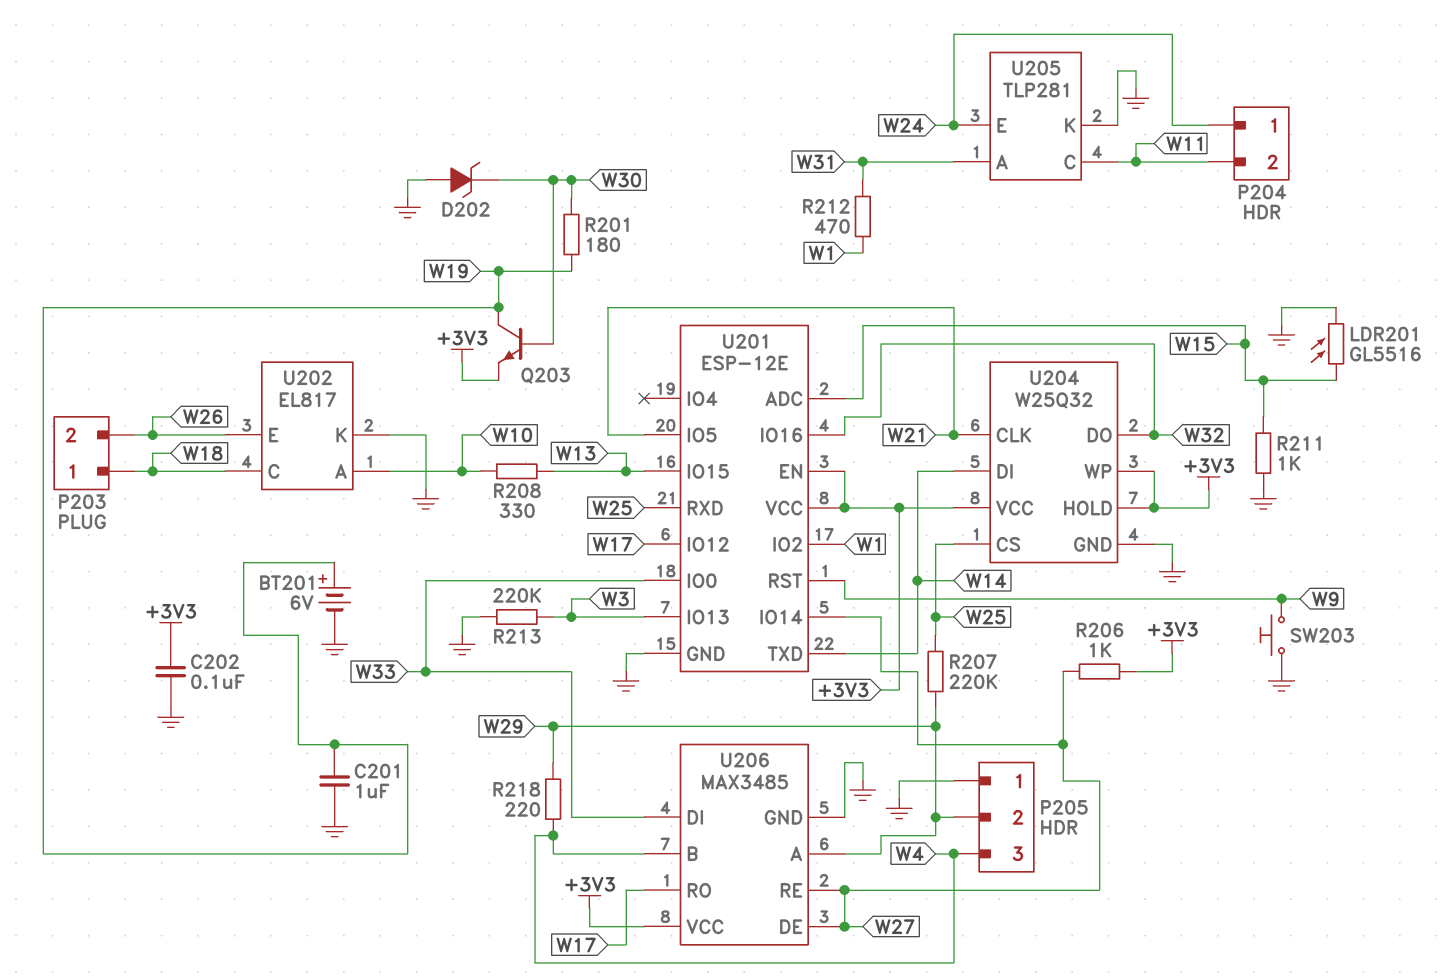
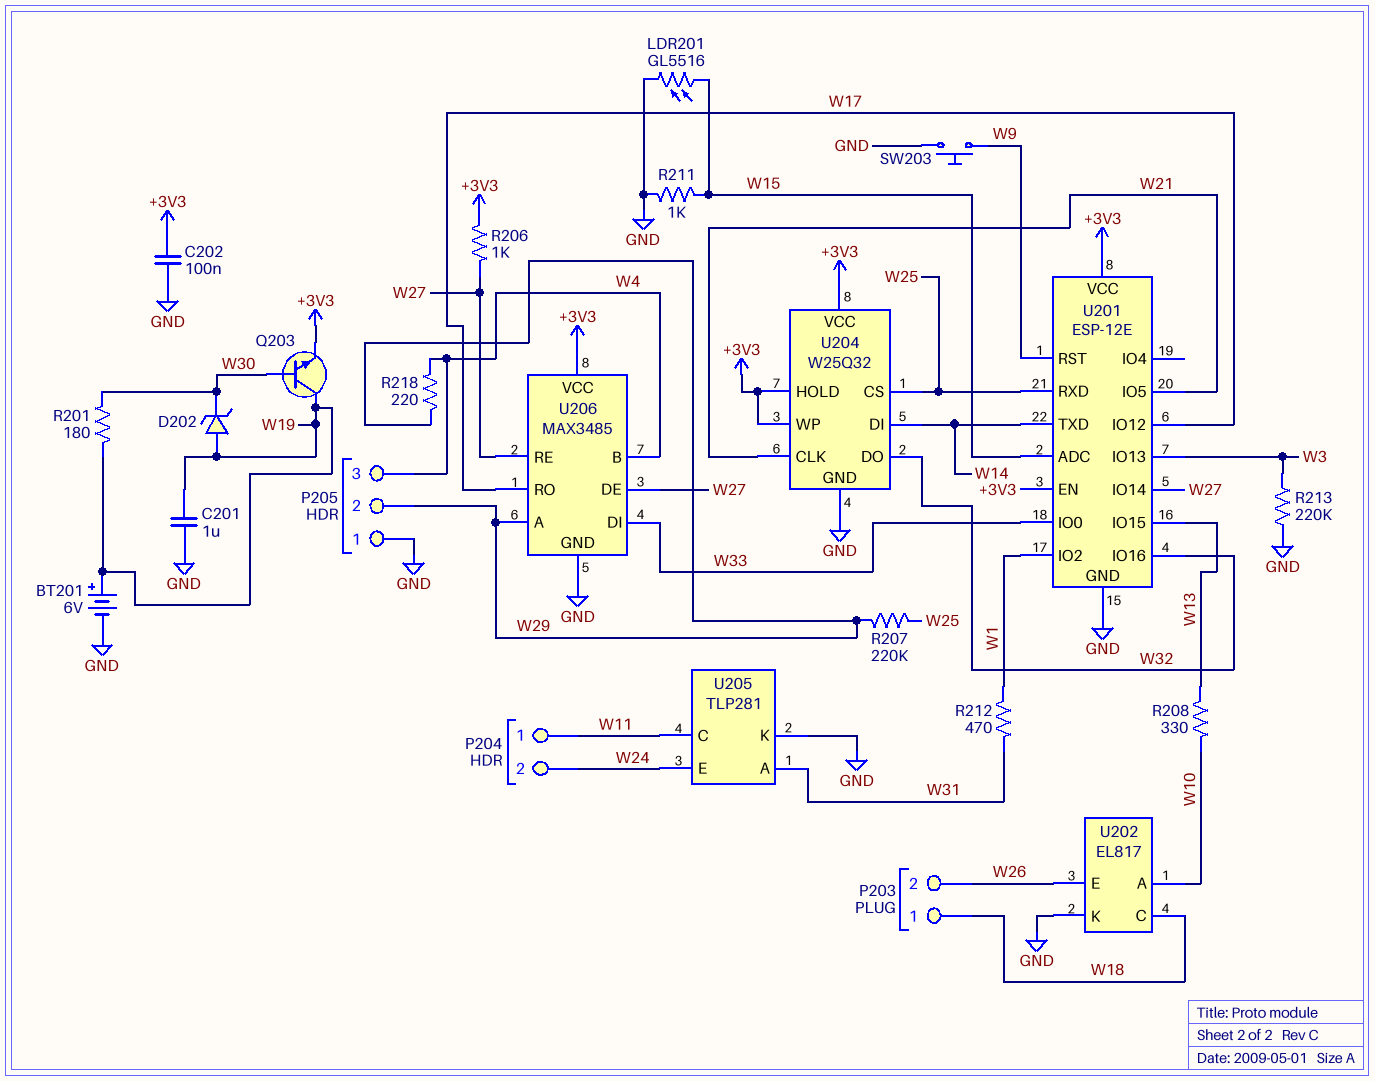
D202: zener (A GND, K W30) -> zener (A W19, K W30)
P204 pin 1: W24 -> W11
P204 pin 2: W11 -> W24

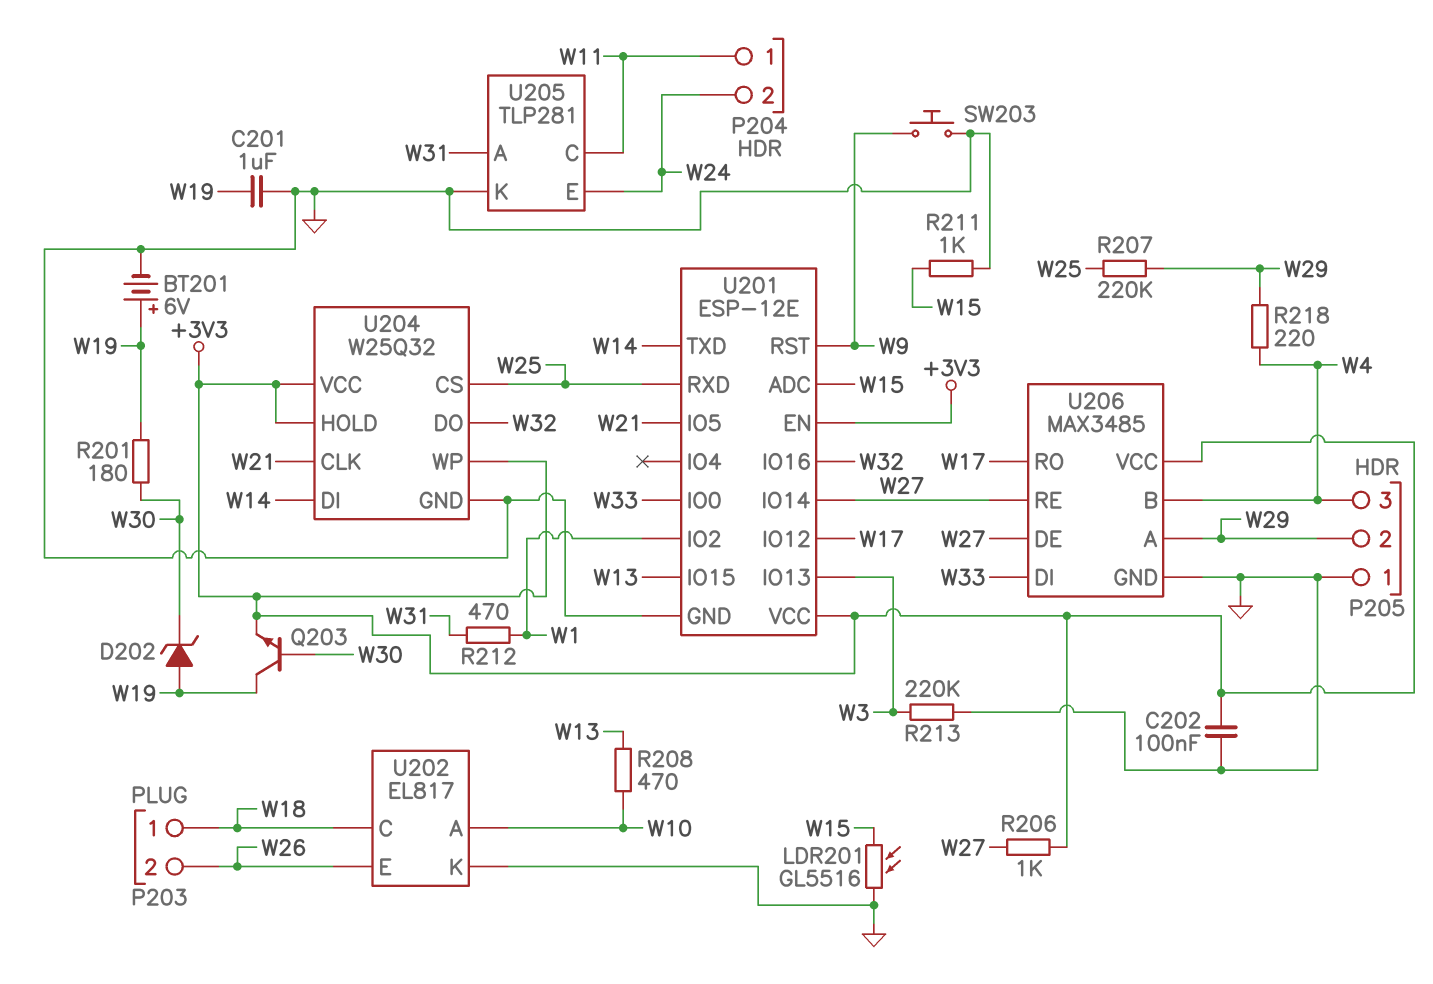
R208: 330 (W10, W13) -> 470 (W10, W13)

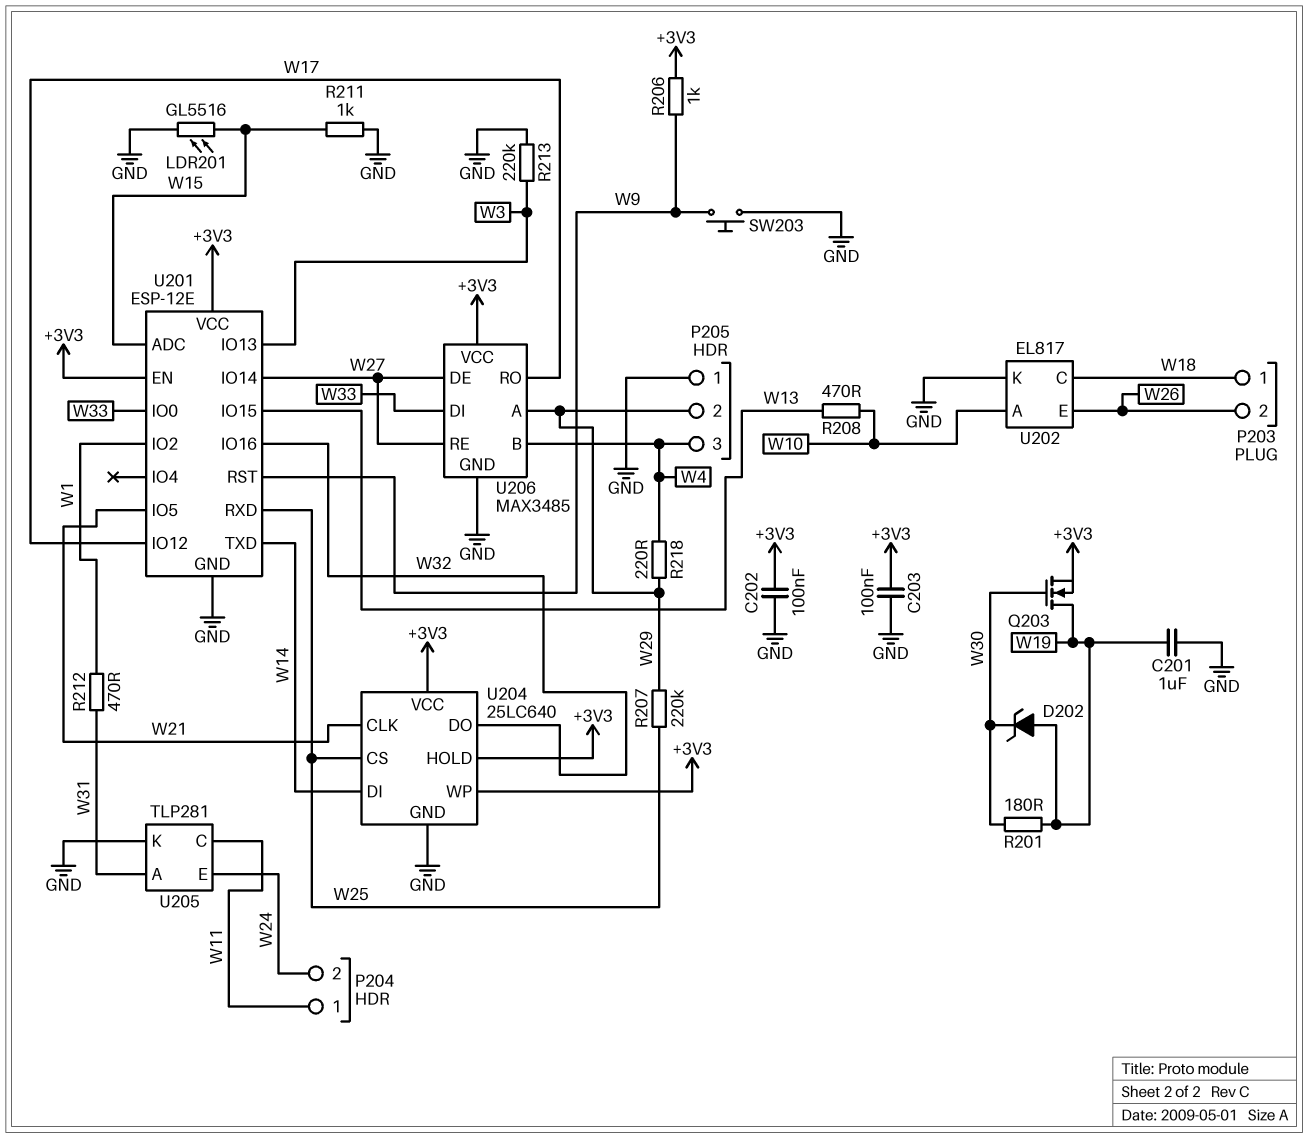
BT201: 6V (plus W19, minus GND) -> none
C203: none -> 100nF (+3V3, GND)
Q203: NPN (B W30, C W19, E +3V3) -> NMOS (G W30, D W19, S +3V3)
R206: 1k (+3V3, W27) -> 1k (+3V3, W9)
U204: W25Q32 -> 25LC640

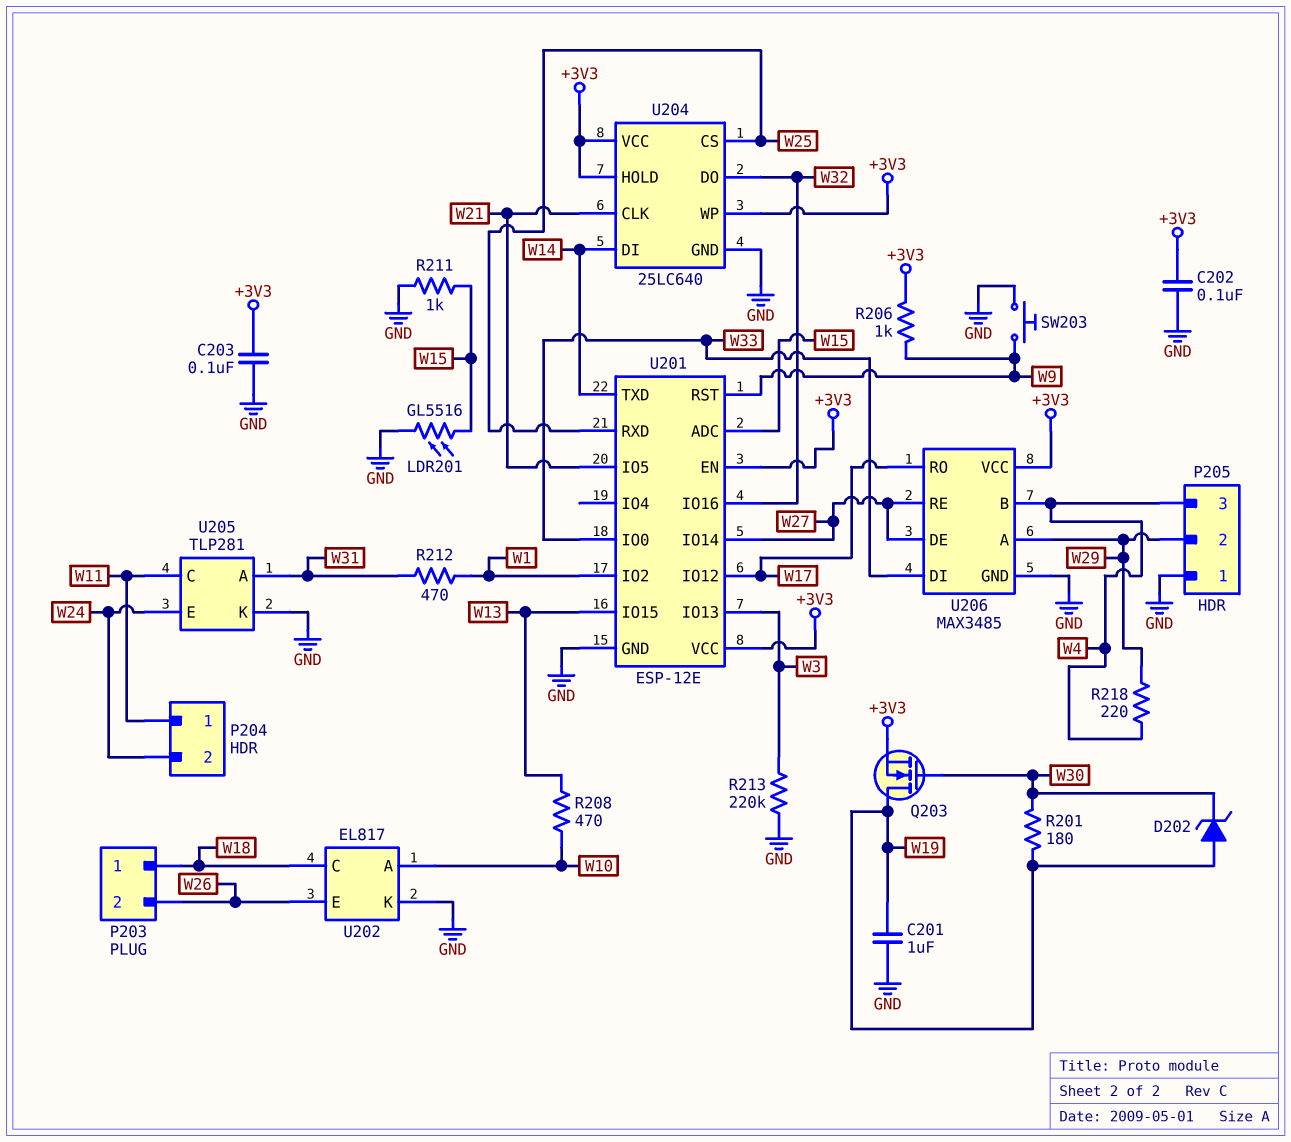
R207: 220k (W25, W29) -> none

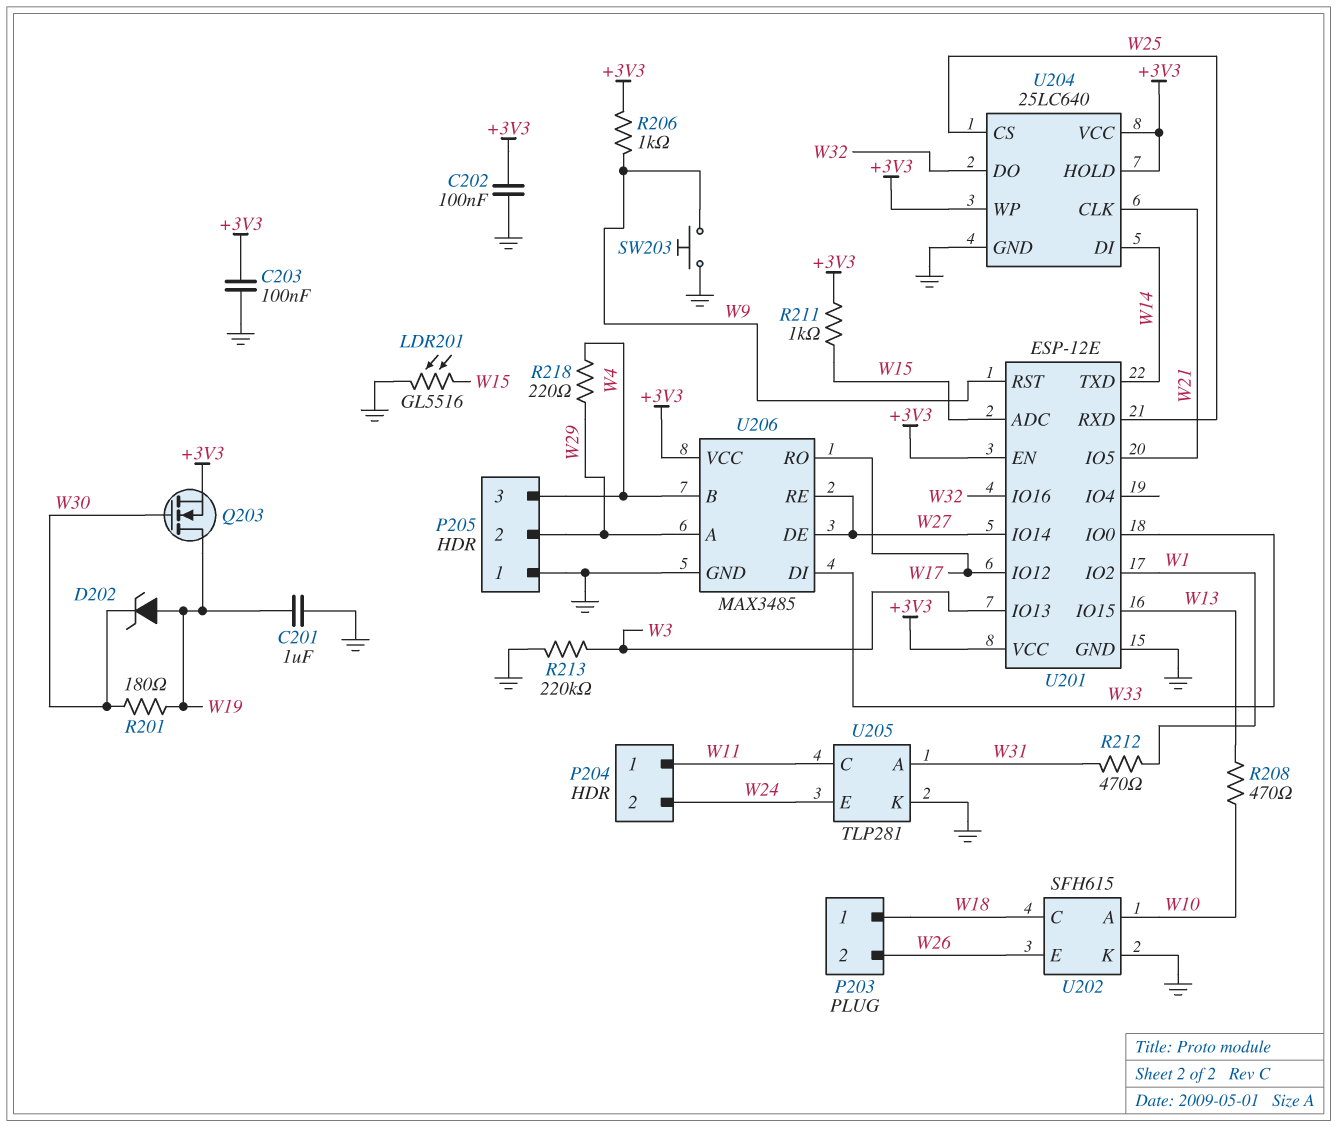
R211: 1k (GND, W15) -> 1k (+3V3, W15)
U202: EL817 -> SFH615

